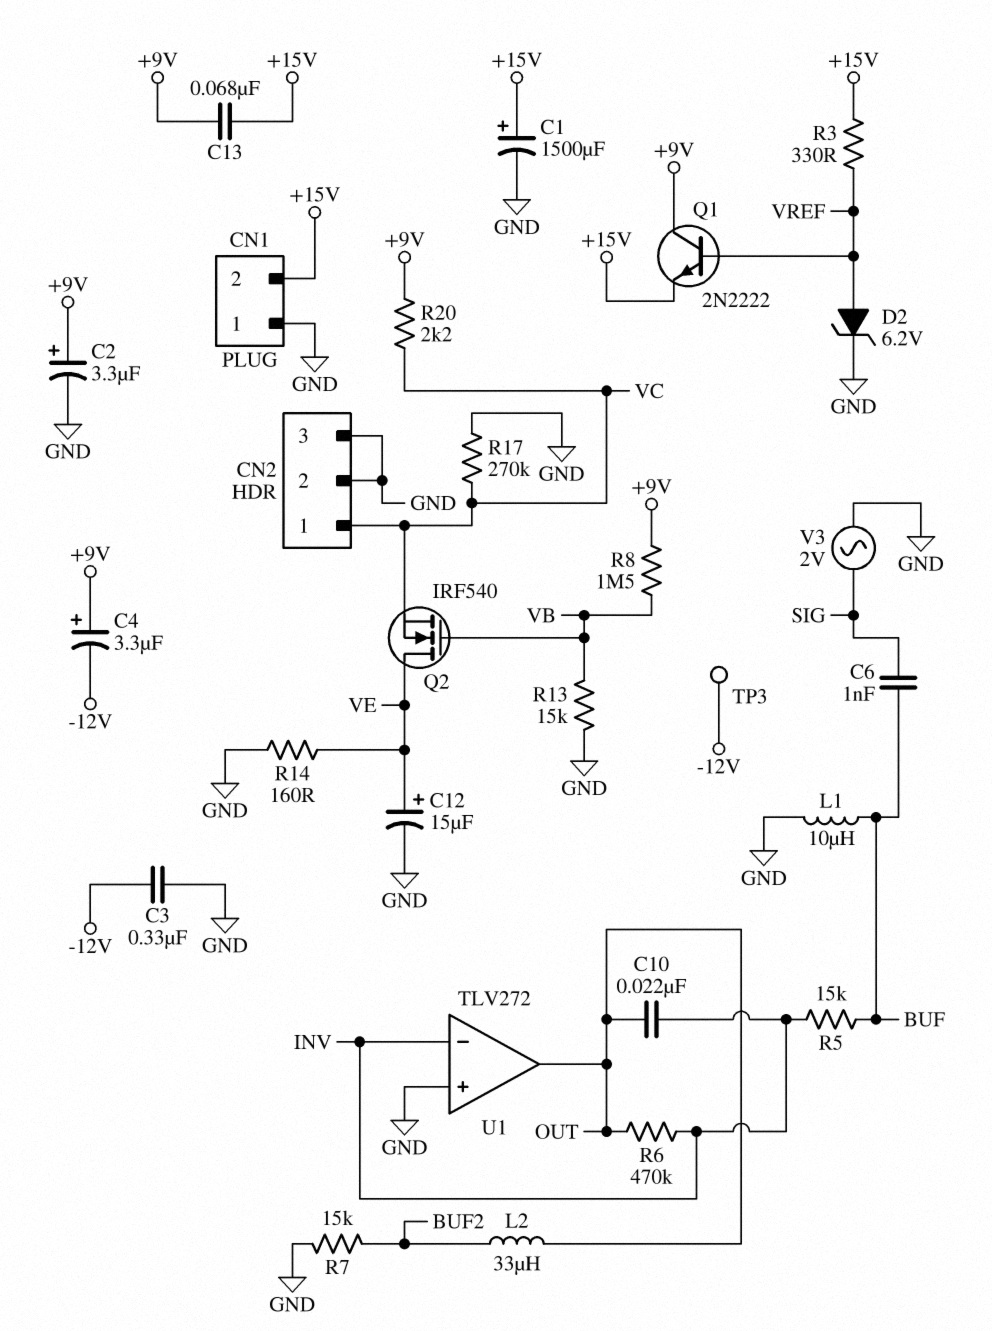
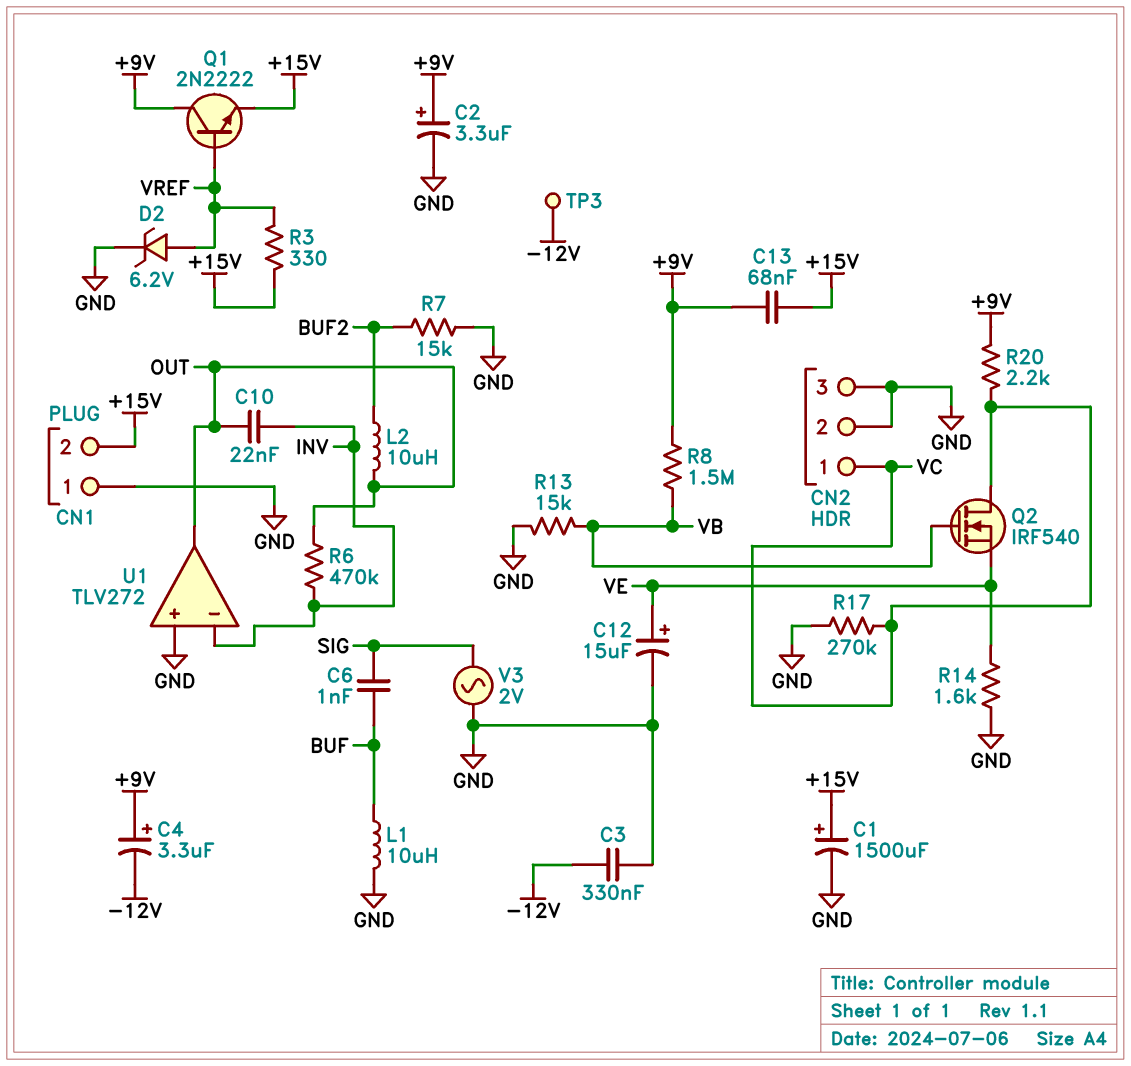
L2: 33uH (BUF2, OUT) -> 10uH (BUF2, OUT)
Q2: NMOS IRF540 (G VB, D VE, S VC) -> NMOS IRF540 (G VB, D VC, S VE)
R5: 15k (BUF, INV) -> none
R14: 160 (GND, VE) -> 1.6k (GND, VE)

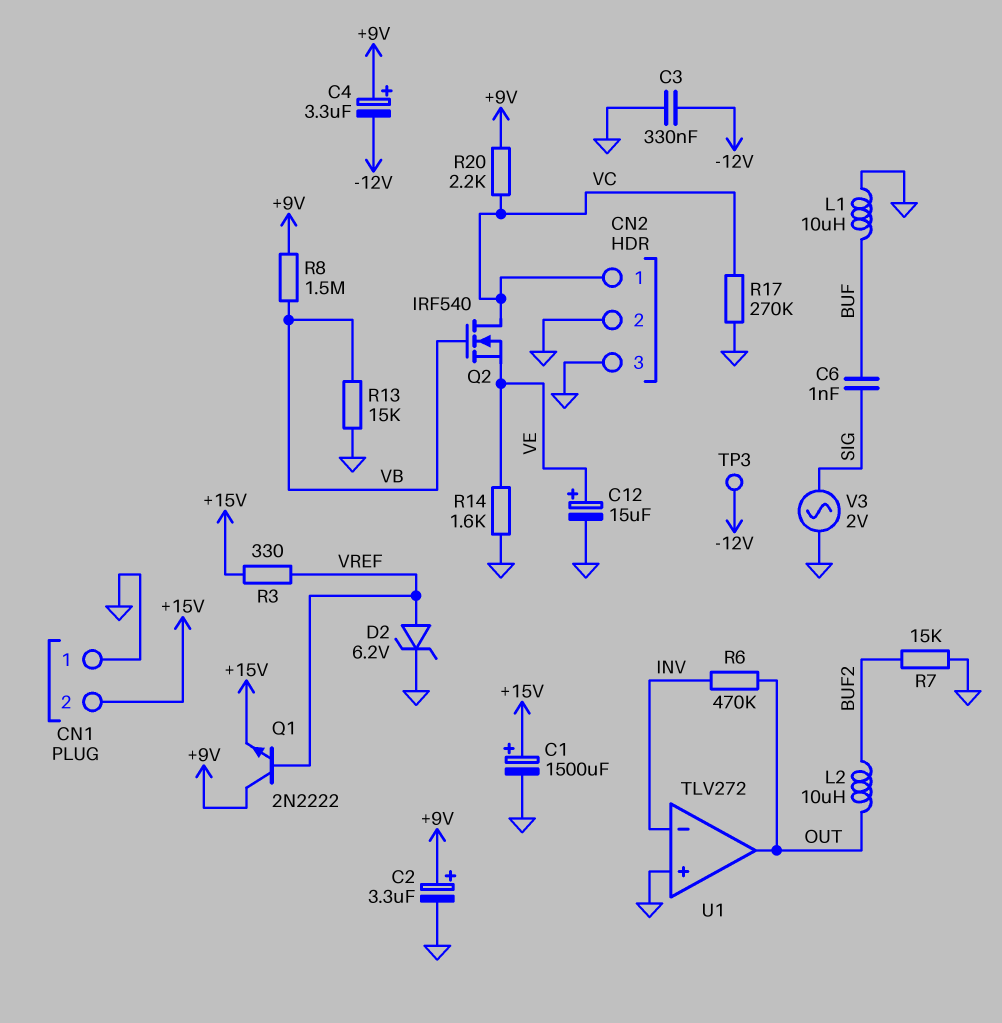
C10: 22nF (INV, OUT) -> none
C13: 68nF (+9V, +15V) -> none

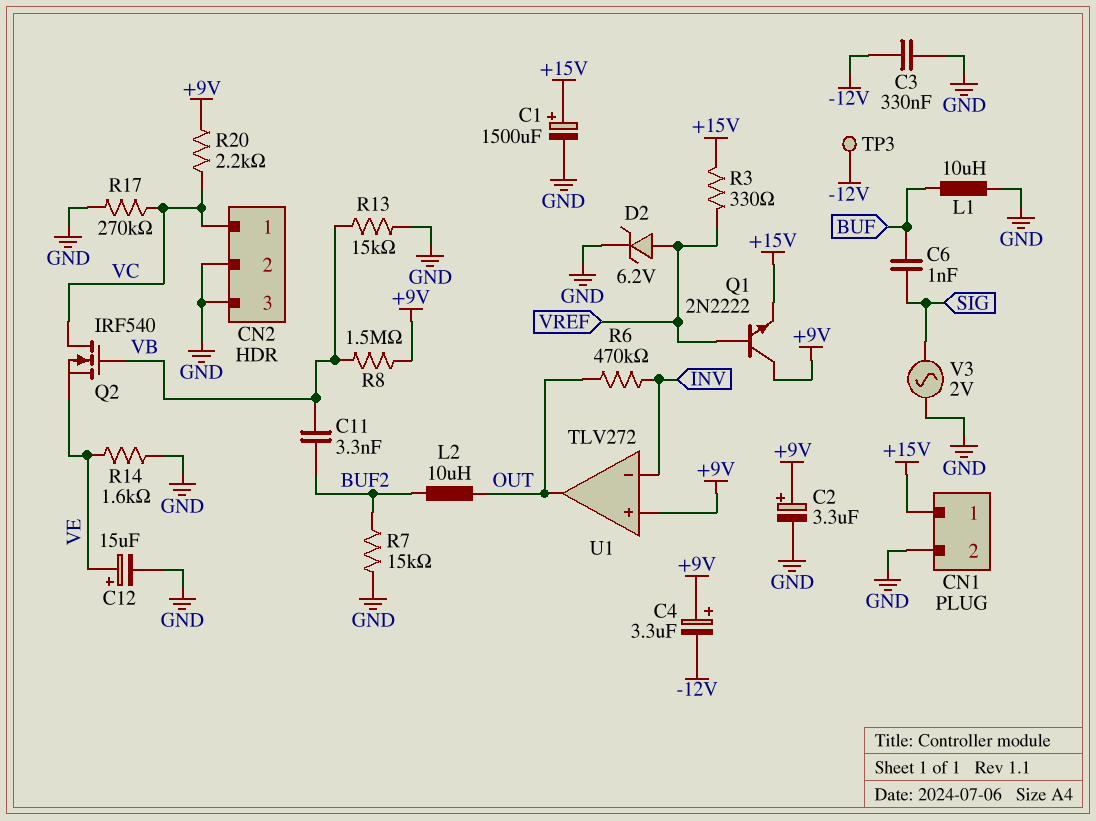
C11: none -> 3.3nF (BUF2, VB)
CN1 pin 1: GND -> +15V
CN1 pin 2: +15V -> GND
U1 pin in+: GND -> +9V

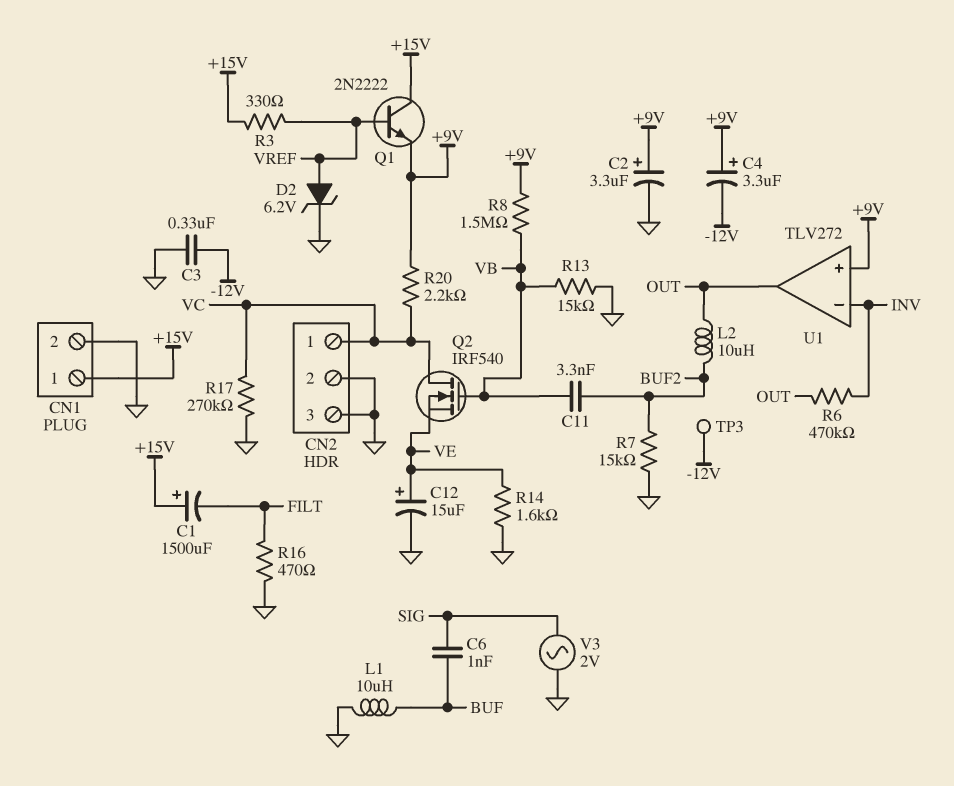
C1: 1500uF (plus +15V, minus GND) -> 1500uF (plus +15V, minus FILT)
Q1: NPN 2N2222 (B VREF, C +9V, E +15V) -> NPN 2N2222 (B VREF, C +15V, E +9V)
R16: none -> 470 (FILT, GND)

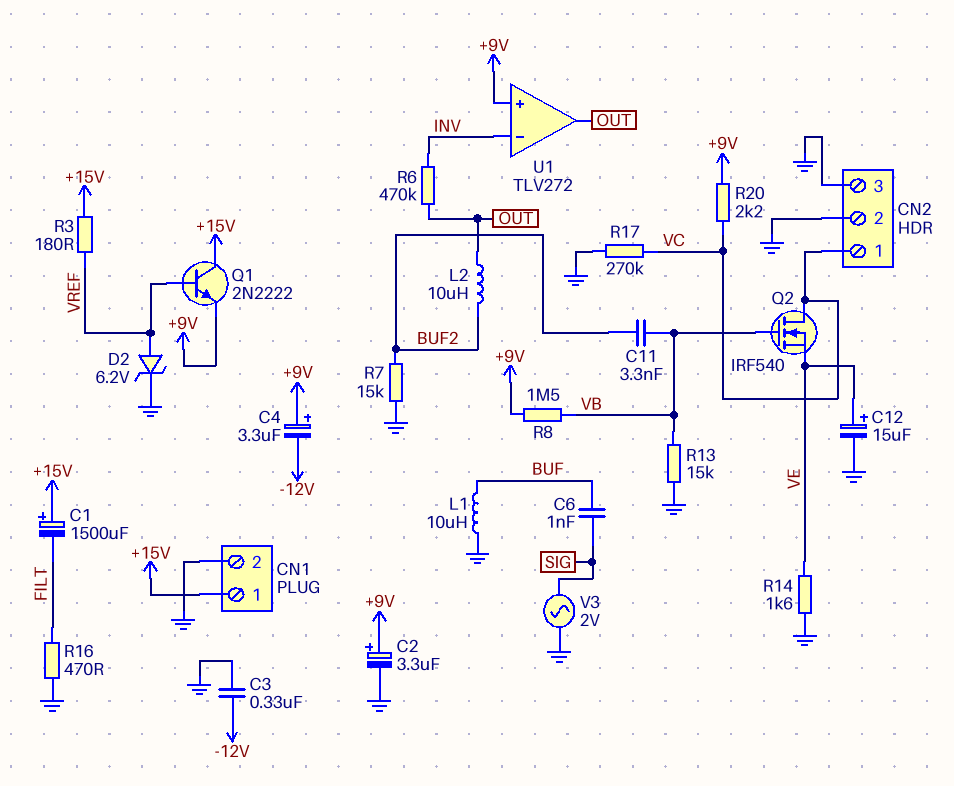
R3: 330 (+15V, VREF) -> 180 (+15V, VREF)
TP3: test point (-12V) -> none

